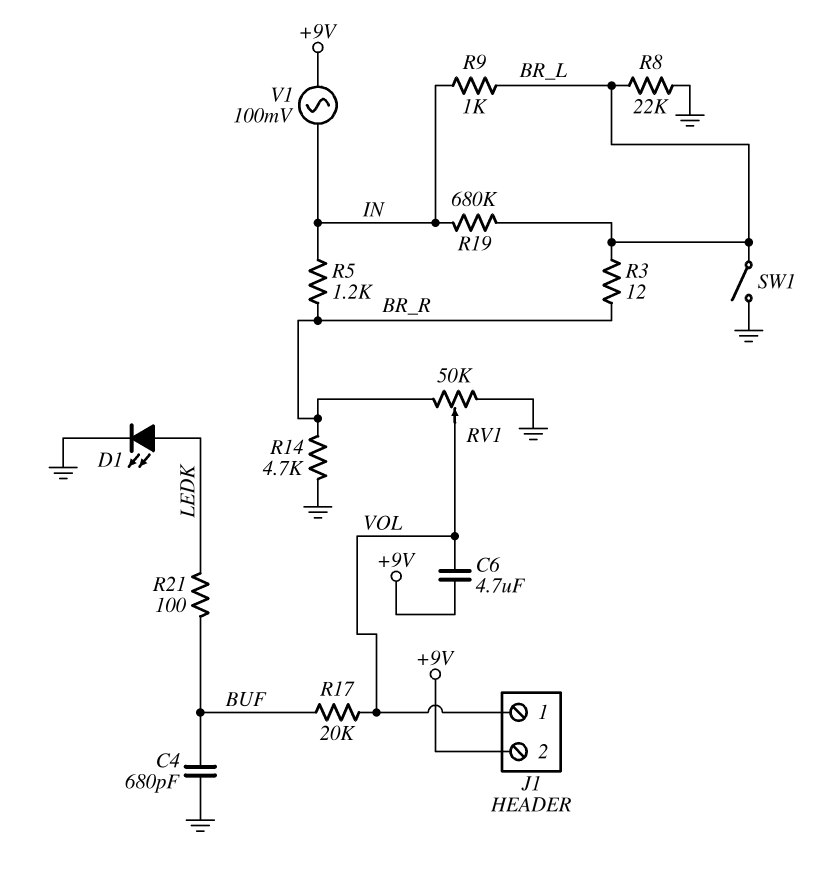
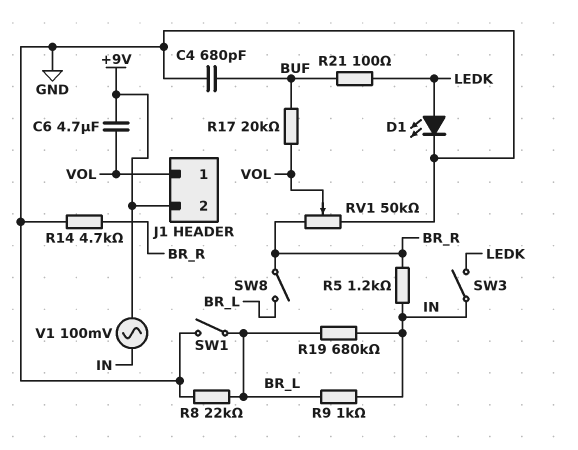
R3: 12 (BR_L, BR_R) -> none
SW3: none -> switch (IN, LEDK)
SW8: none -> switch (BR_L, BR_R)

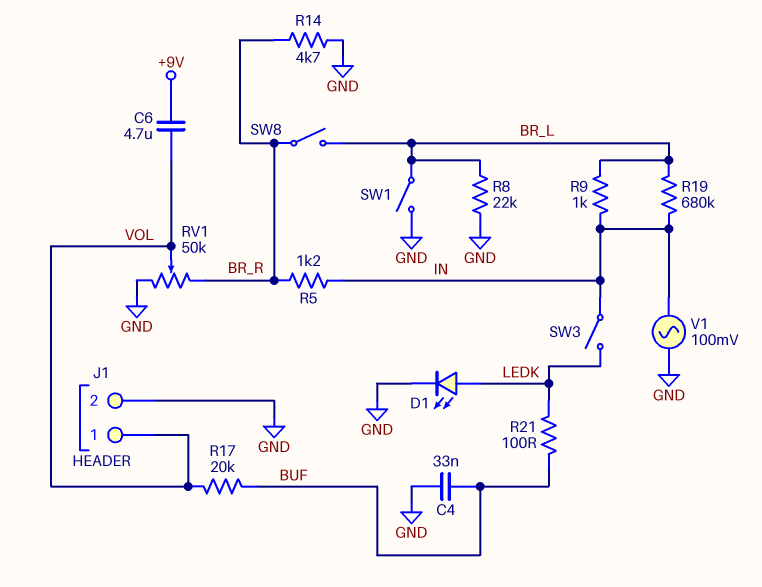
C4: 680pF (BUF, GND) -> 33nF (BUF, GND)
J1 pin 2: +9V -> GND
V1: AC 100mV (+9V, IN) -> AC 100mV (GND, IN)

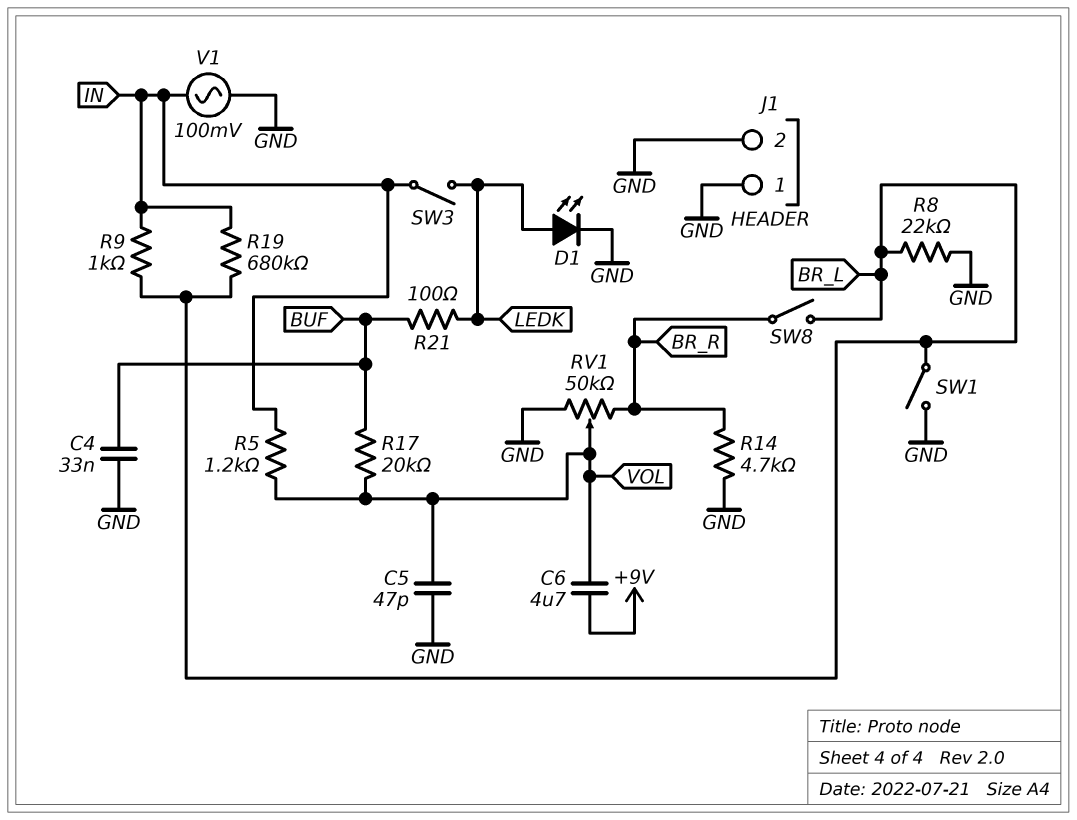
C5: none -> 47pF (GND, VOL)
J1 pin 1: VOL -> GND
R5: 1.2k (BR_R, IN) -> 1.2k (IN, VOL)

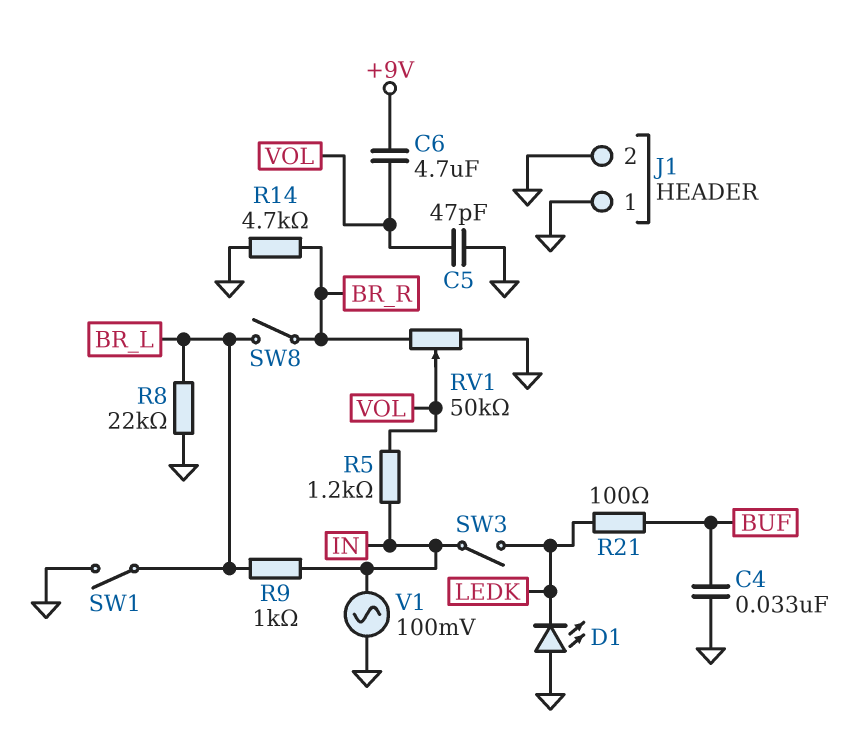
D1: LED (A LEDK, K GND) -> LED (A GND, K LEDK)
R17: 20k (BUF, VOL) -> none
R19: 680k (BR_L, IN) -> none

